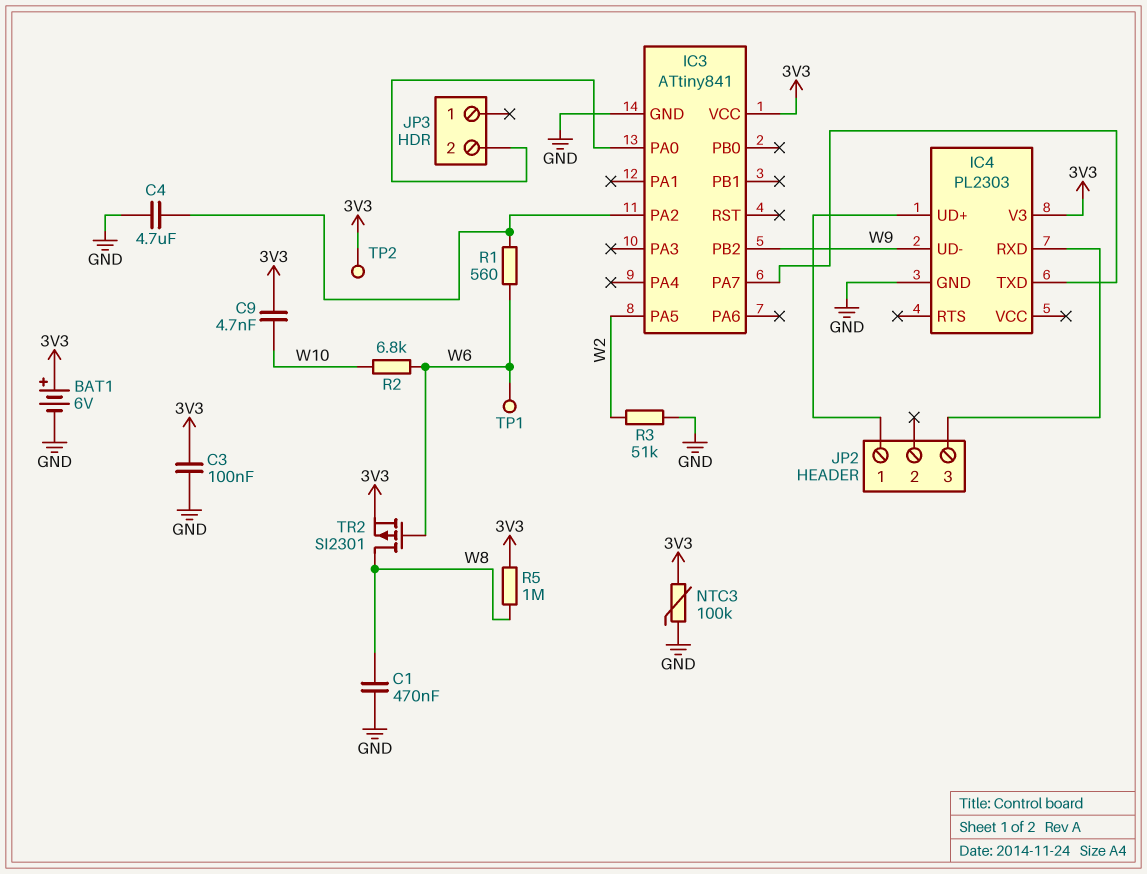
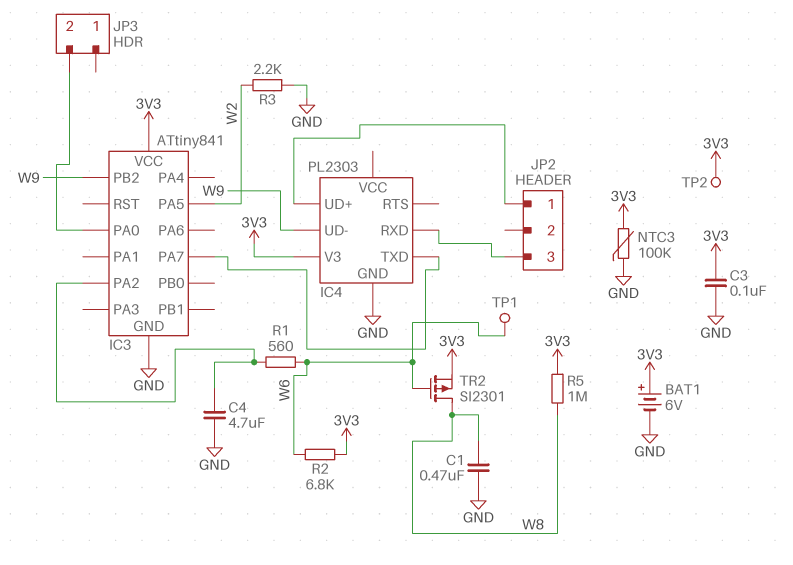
C9: 4.7nF (3V3, W10) -> none
R2: 6.8k (W6, W10) -> 6.8k (3V3, W6)
R3: 51k (GND, W2) -> 2.2k (GND, W2)

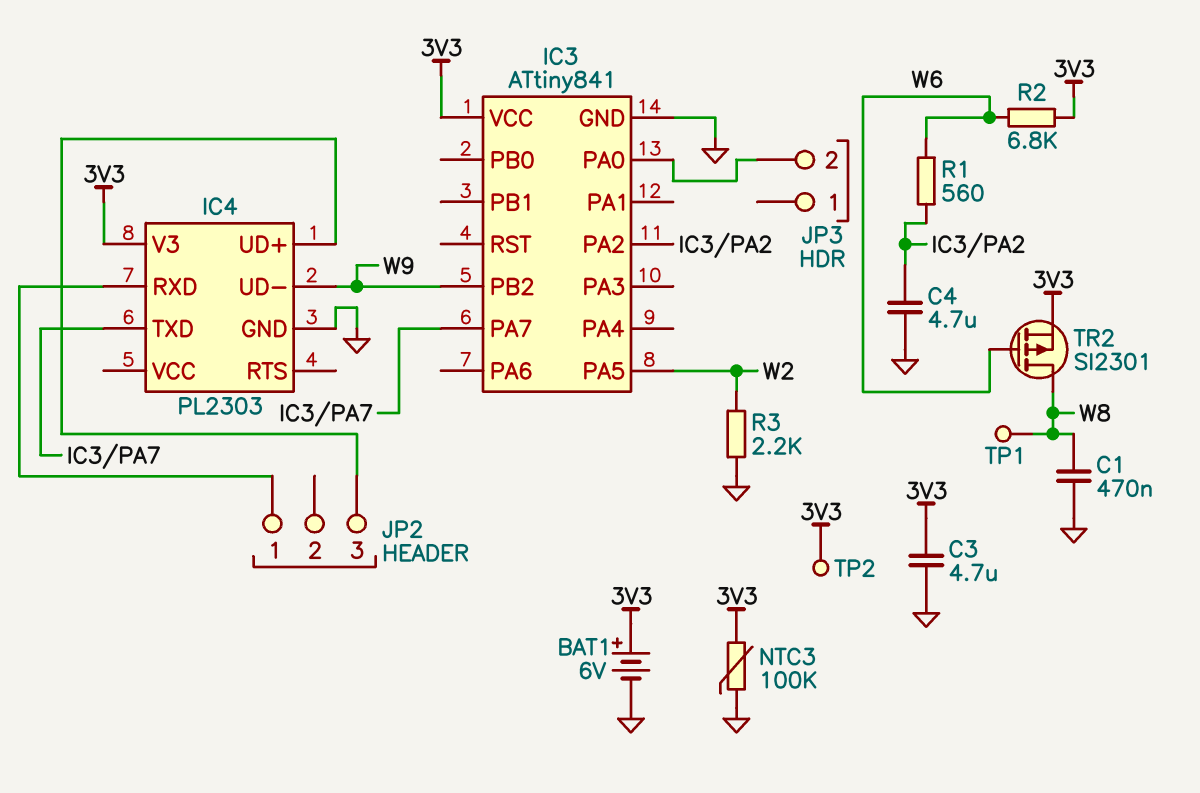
C3: 100nF (3V3, GND) -> 4.7uF (3V3, GND)
JP2 pin 1: IC4/UD+ -> IC4/RXD
JP2 pin 3: IC4/RXD -> IC4/UD+
R5: 1M (3V3, W8) -> none
TP1: test point (W6) -> test point (W8)

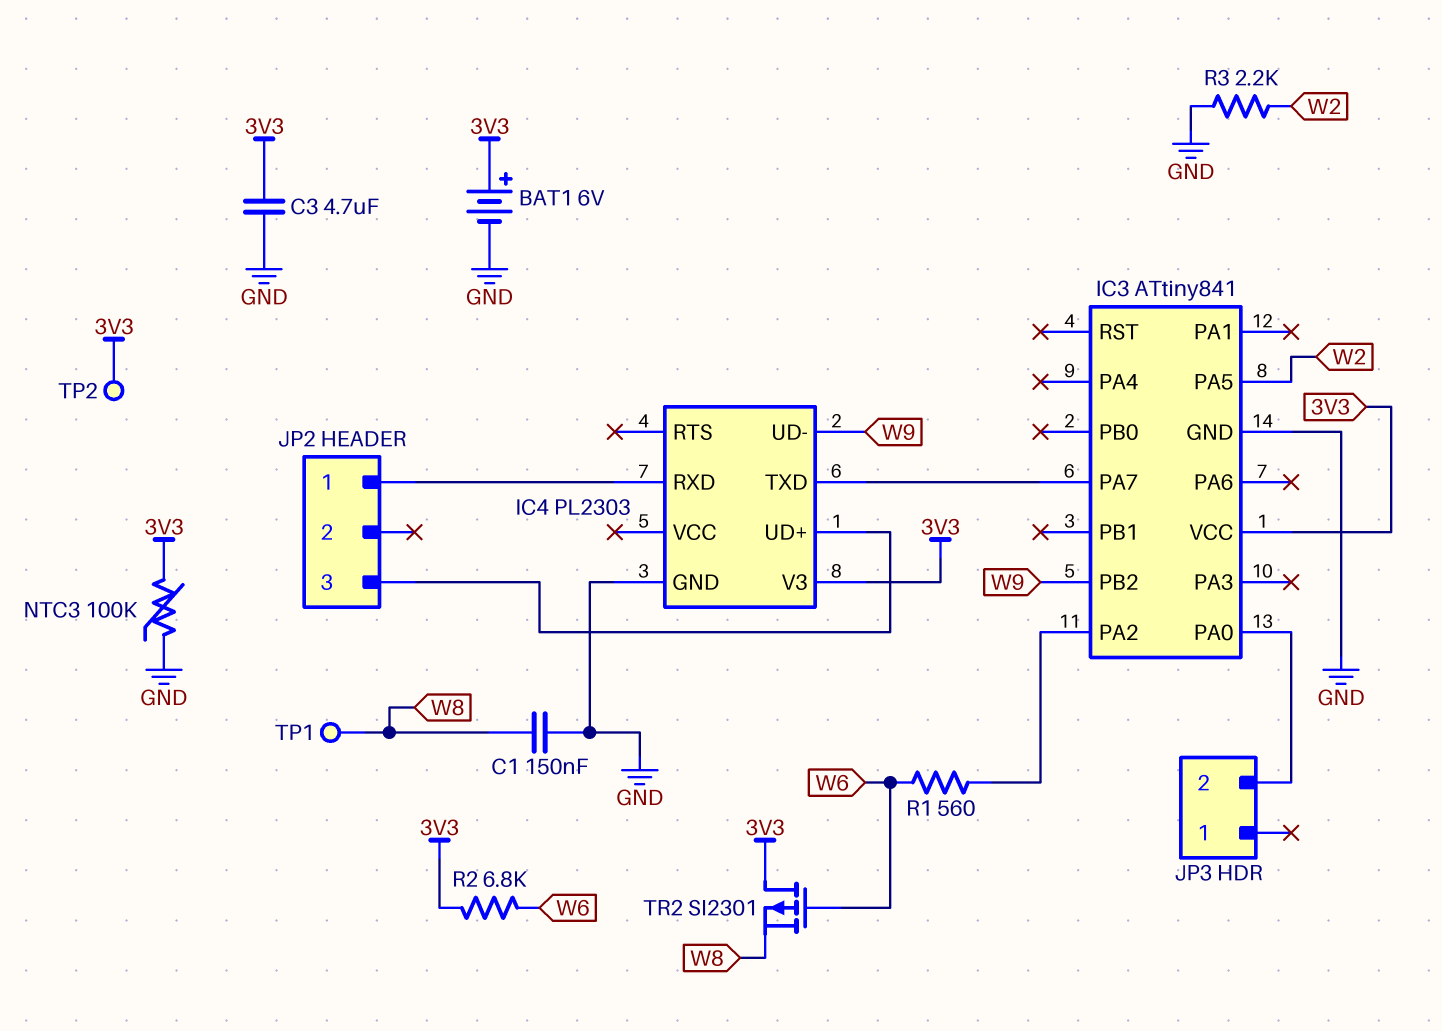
C1: 470nF (GND, W8) -> 150nF (GND, W8)
C4: 4.7uF (GND, IC3/PA2) -> none
TR2: PMOS SI2301 (G W6, D W8, S 3V3) -> PMOS SI2301 (G W6, D 3V3, S W8)

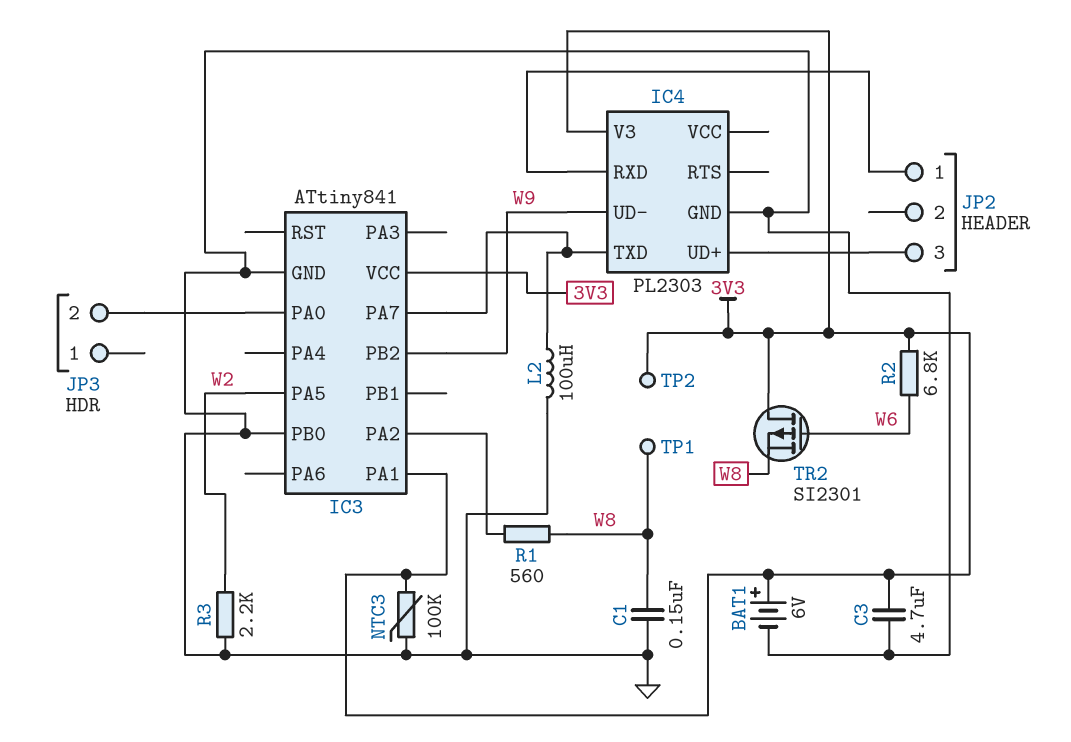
IC3 pin PA1: none -> 3V3
IC3 pin PB0: none -> GND
L2: none -> 100uH (GND, IC3/PA7)
R1: 560 (IC3/PA2, W6) -> 560 (IC3/PA2, W8)

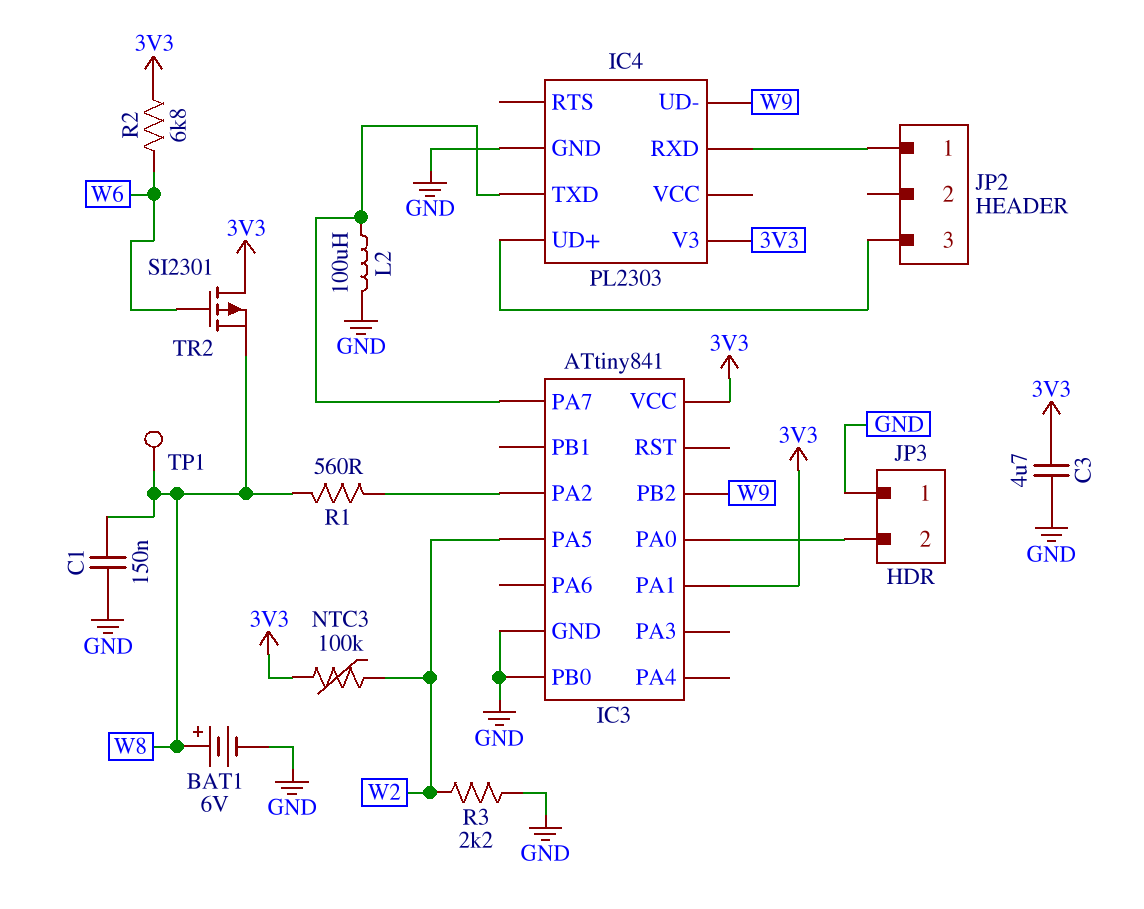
BAT1: 6V (plus 3V3, minus GND) -> 6V (plus W8, minus GND)
JP3 pin 1: none -> GND
NTC3: 100k (3V3, GND) -> 100k (3V3, W2)
TP2: test point (3V3) -> none

